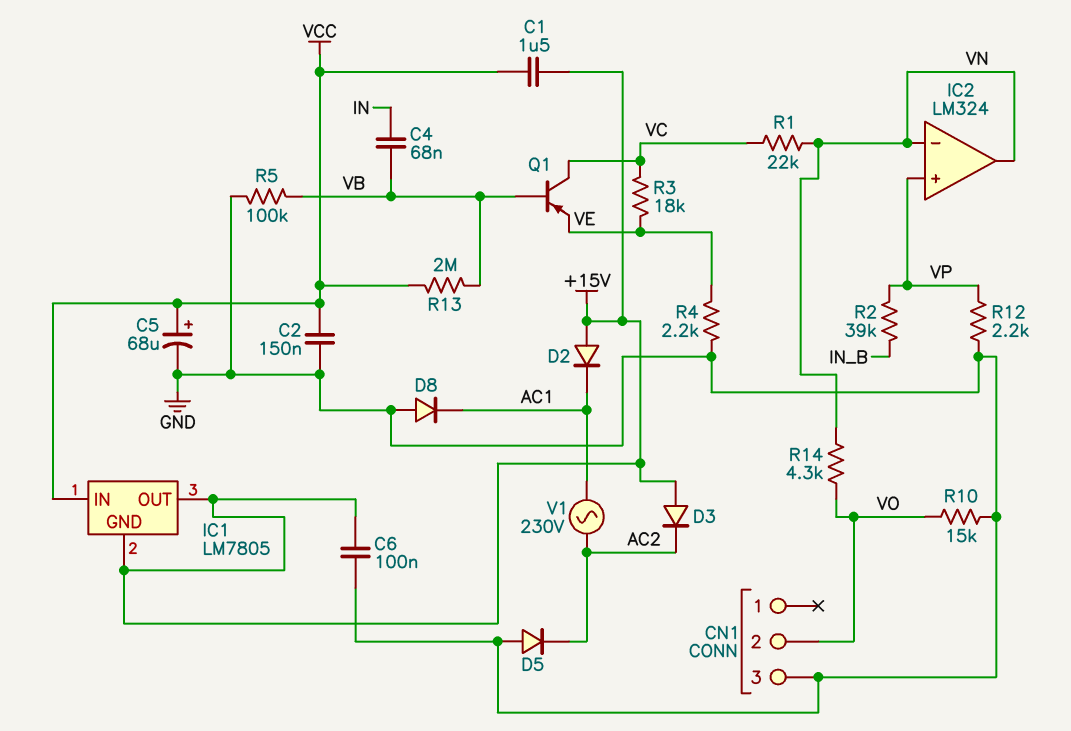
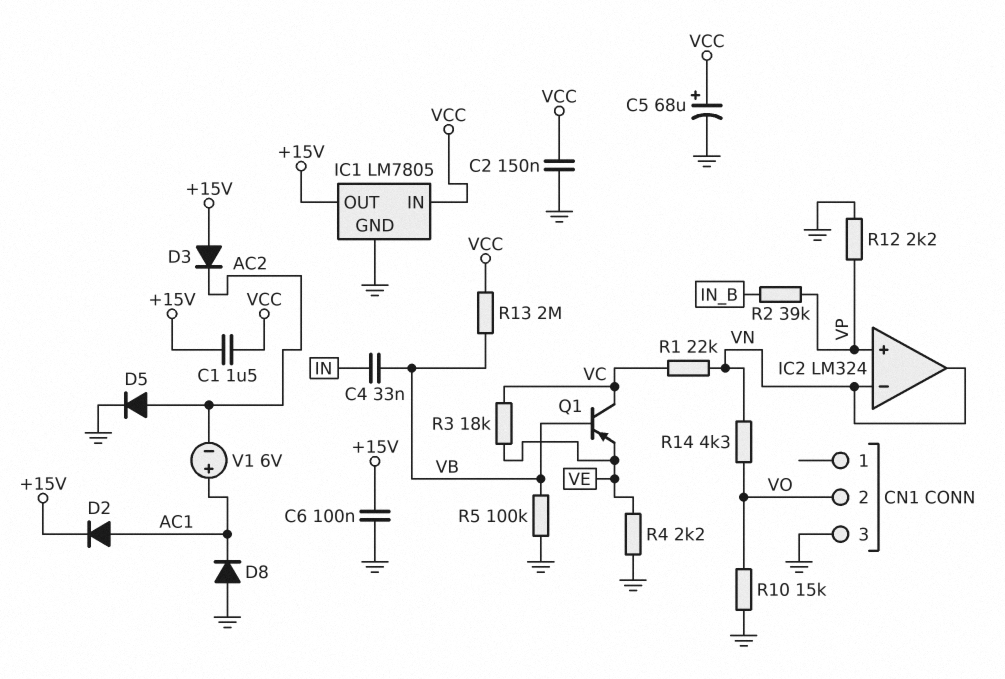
C4: 68nF (IN, VB) -> 33nF (IN, VB)
D2: diode (A +15V, K AC1) -> diode (A AC1, K +15V)
D5: diode (A GND, K AC2) -> diode (A AC2, K GND)
IC1 pin GND: +15V -> GND
V1: AC 230V (AC1, AC2) -> 6V (plus AC1, minus AC2)

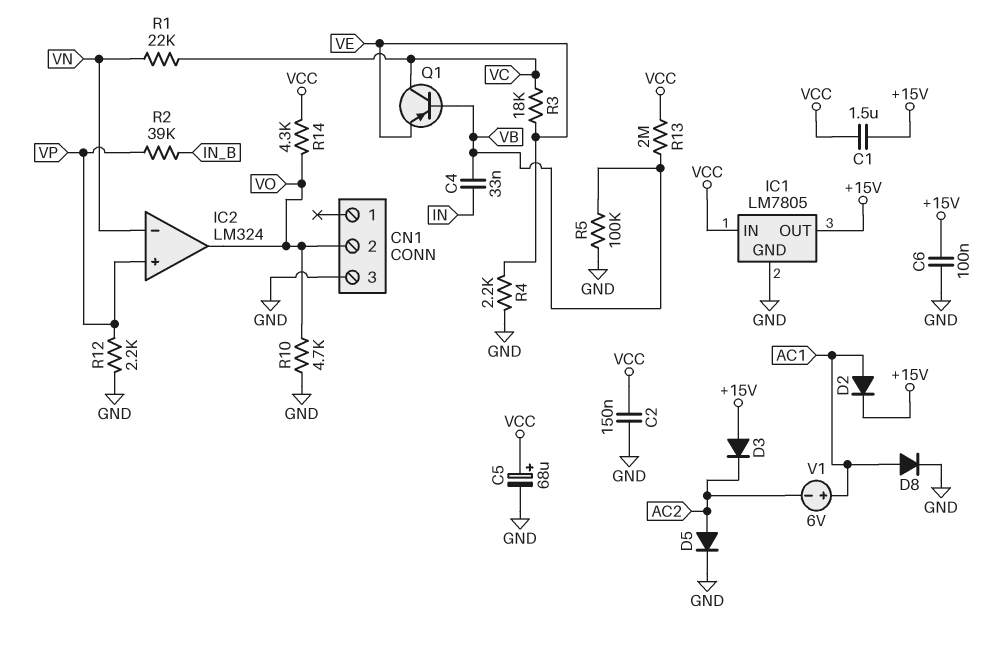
D8: diode (A GND, K AC1) -> diode (A AC1, K GND)
IC2 pin out: VN -> VO
R10: 15k (GND, VO) -> 4.7k (GND, VO)
R14: 4.3k (VN, VO) -> 4.3k (VCC, VO)

